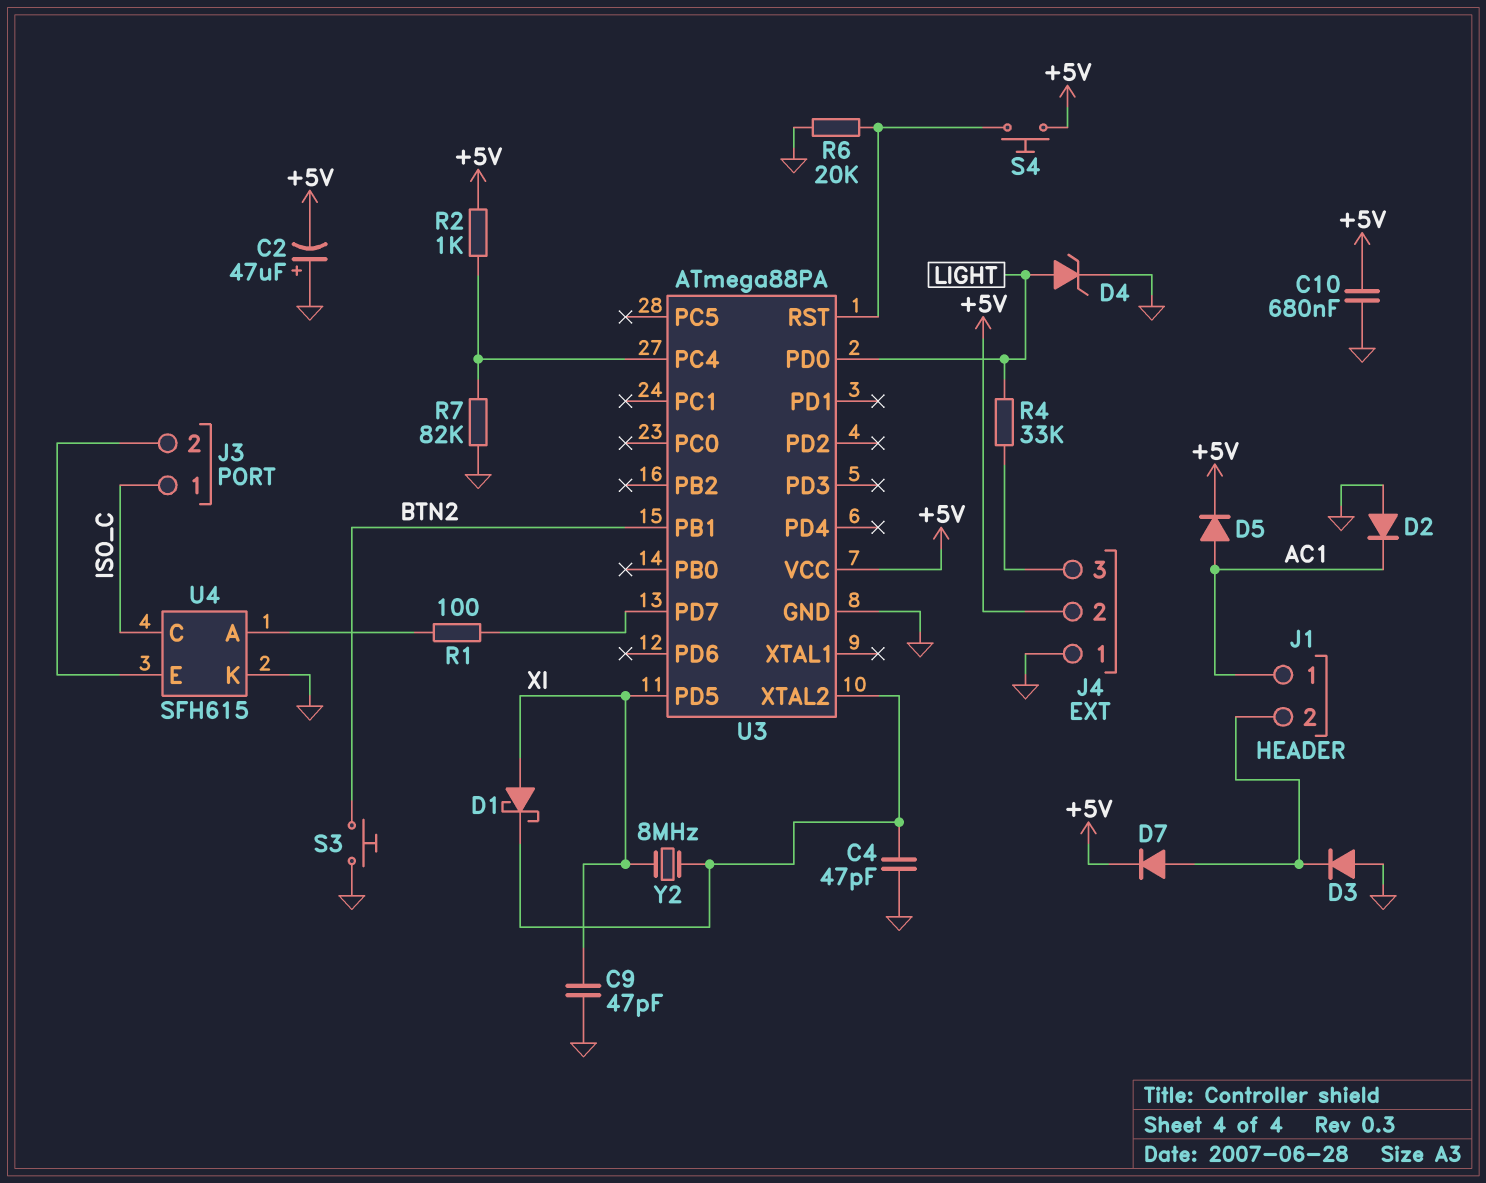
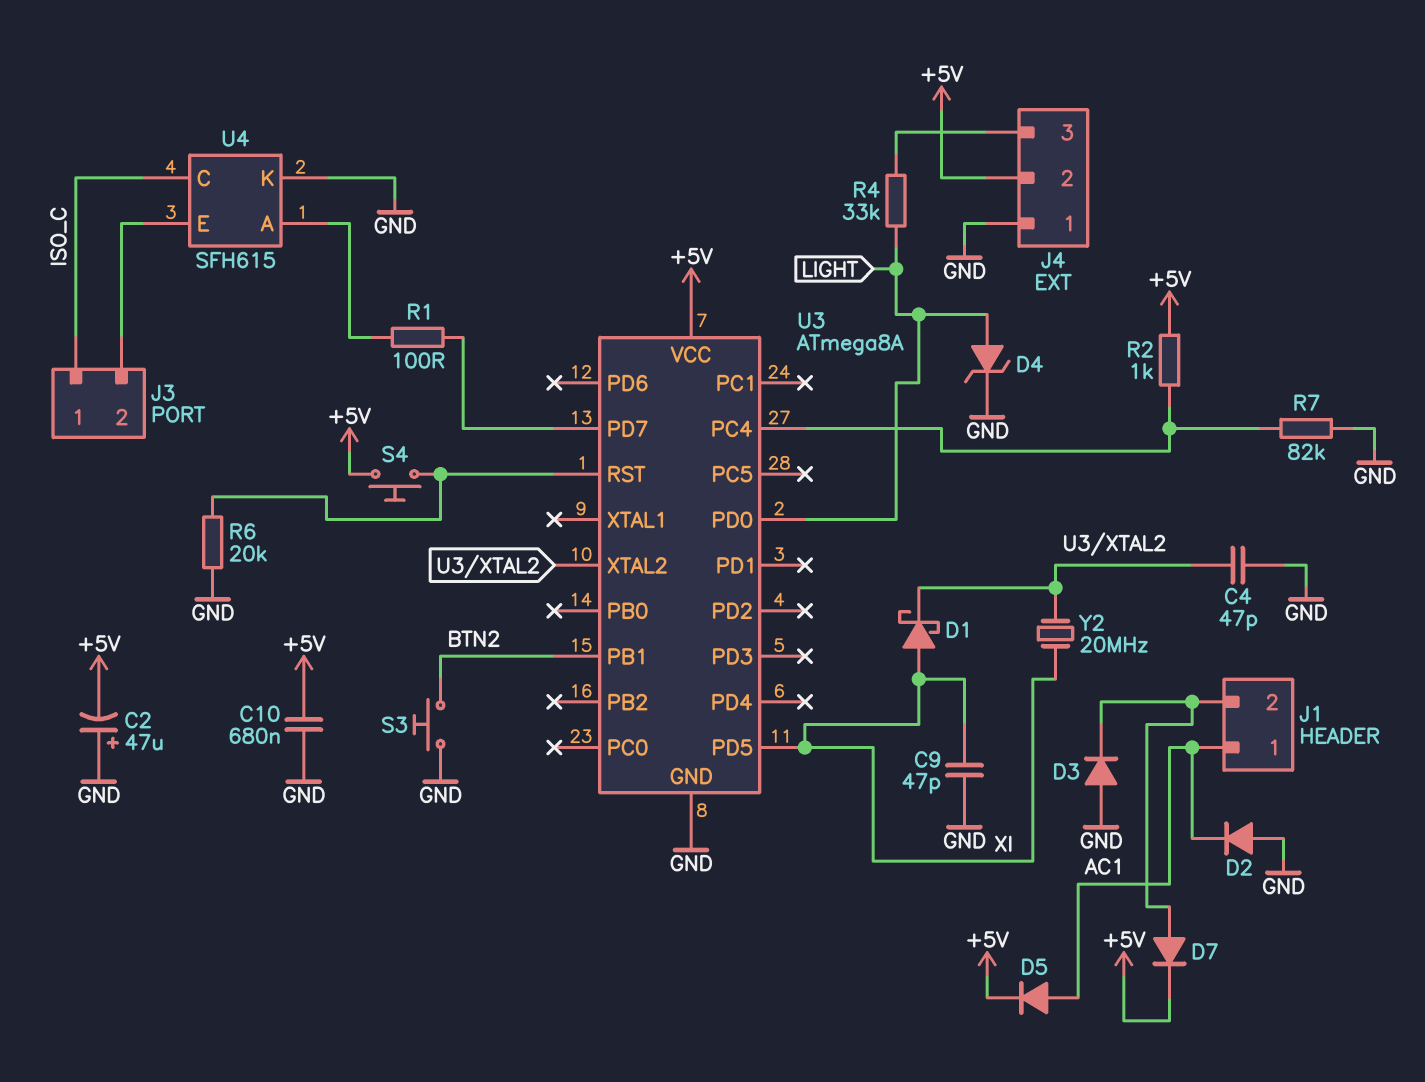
U3: ATmega88PA -> ATmega8A
Y2: 8MHz (U3/XTAL2, XI) -> 20MHz (U3/XTAL2, XI)

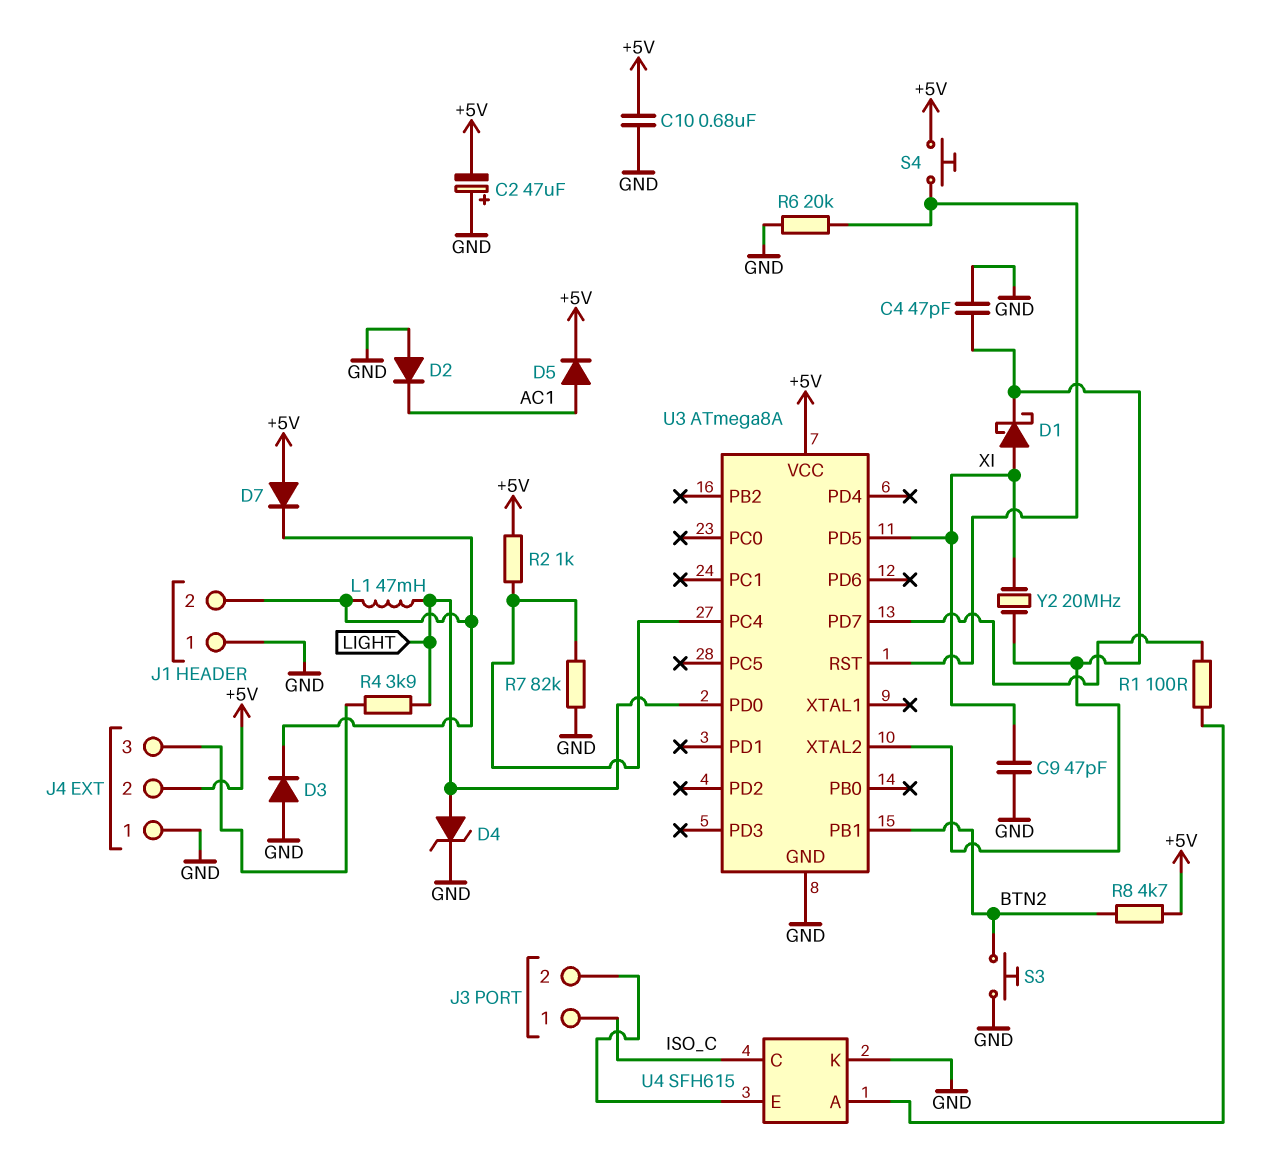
D7: diode (A J1/2, K +5V) -> diode (A +5V, K J1/2)
J1 pin 1: AC1 -> GND
L1: none -> 47mH (J1/2, LIGHT)
R4: 33k (J4/3, LIGHT) -> 3.9k (J4/3, LIGHT)
R8: none -> 4.7k (+5V, BTN2)

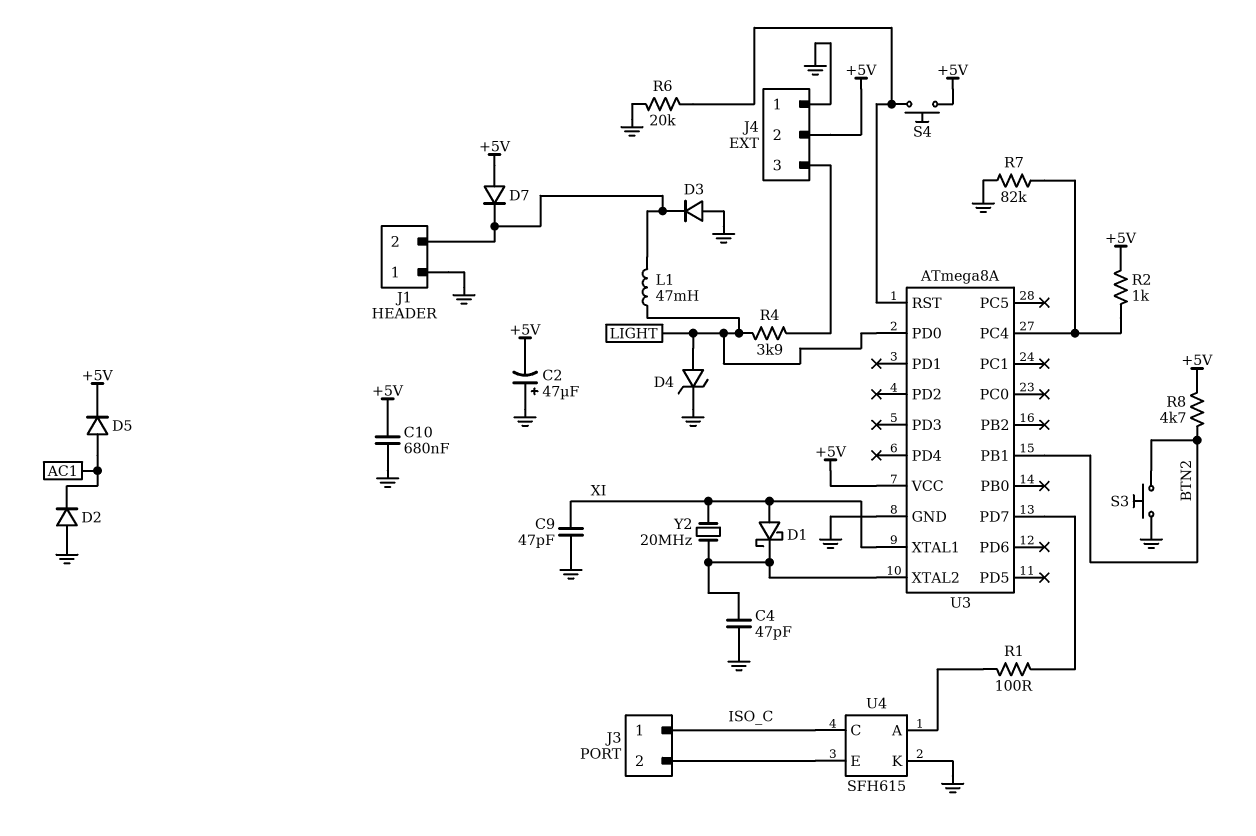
U3 pin PD5: XI -> none
U3 pin XTAL1: none -> XI

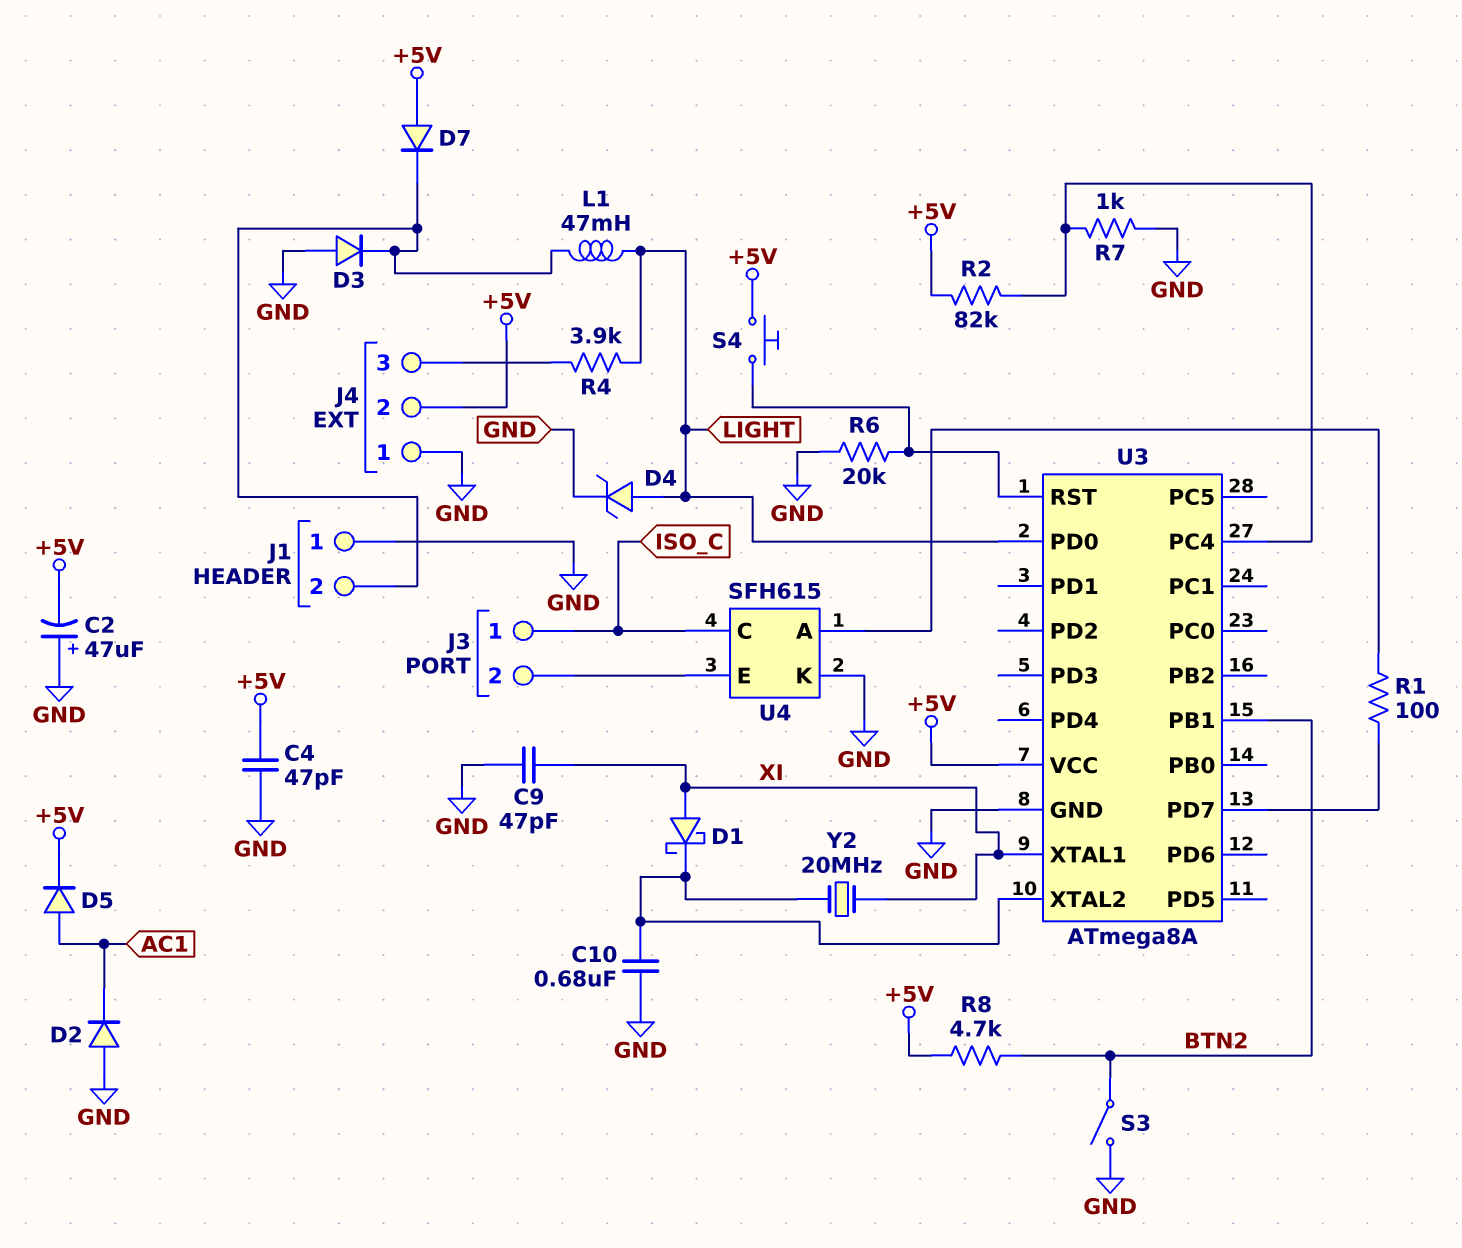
C4: 47pF (GND, U3/XTAL2) -> 47pF (+5V, GND)
C10: 680nF (+5V, GND) -> 680nF (GND, U3/XTAL2)
R2: 1k (+5V, U3/PC4) -> 82k (+5V, U3/PC4)
R7: 82k (GND, U3/PC4) -> 1k (GND, U3/PC4)
S3: button (BTN2, GND) -> switch (BTN2, GND)

